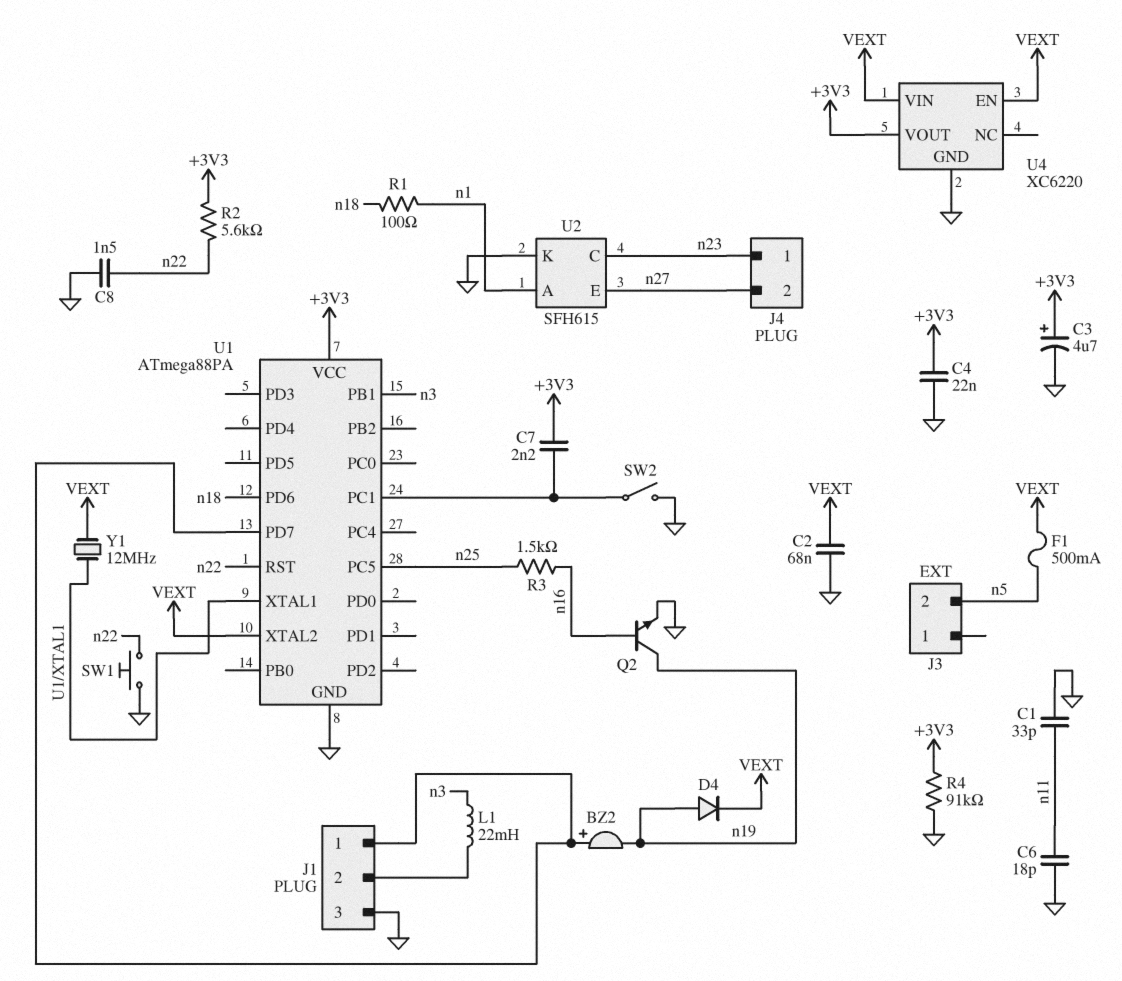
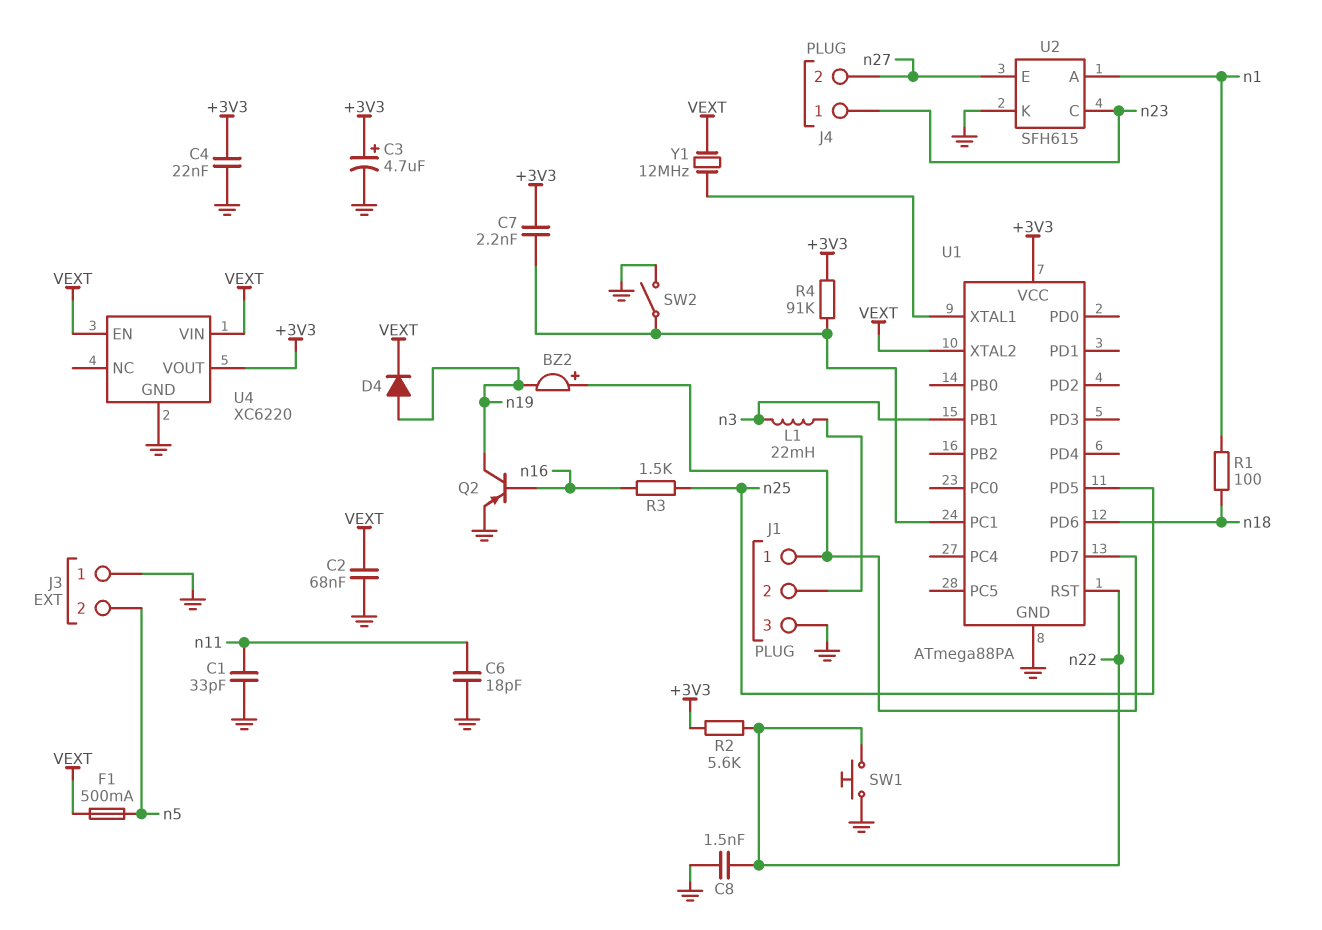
J3 pin 1: none -> GND
Q2: NPN (B n16, C n19, E GND) -> PNP (B n16, C n19, E GND)
R4: 91k (+3V3, GND) -> 91k (+3V3, U1/PC1)
U1 pin PC5: n25 -> none
U1 pin PD5: none -> n25

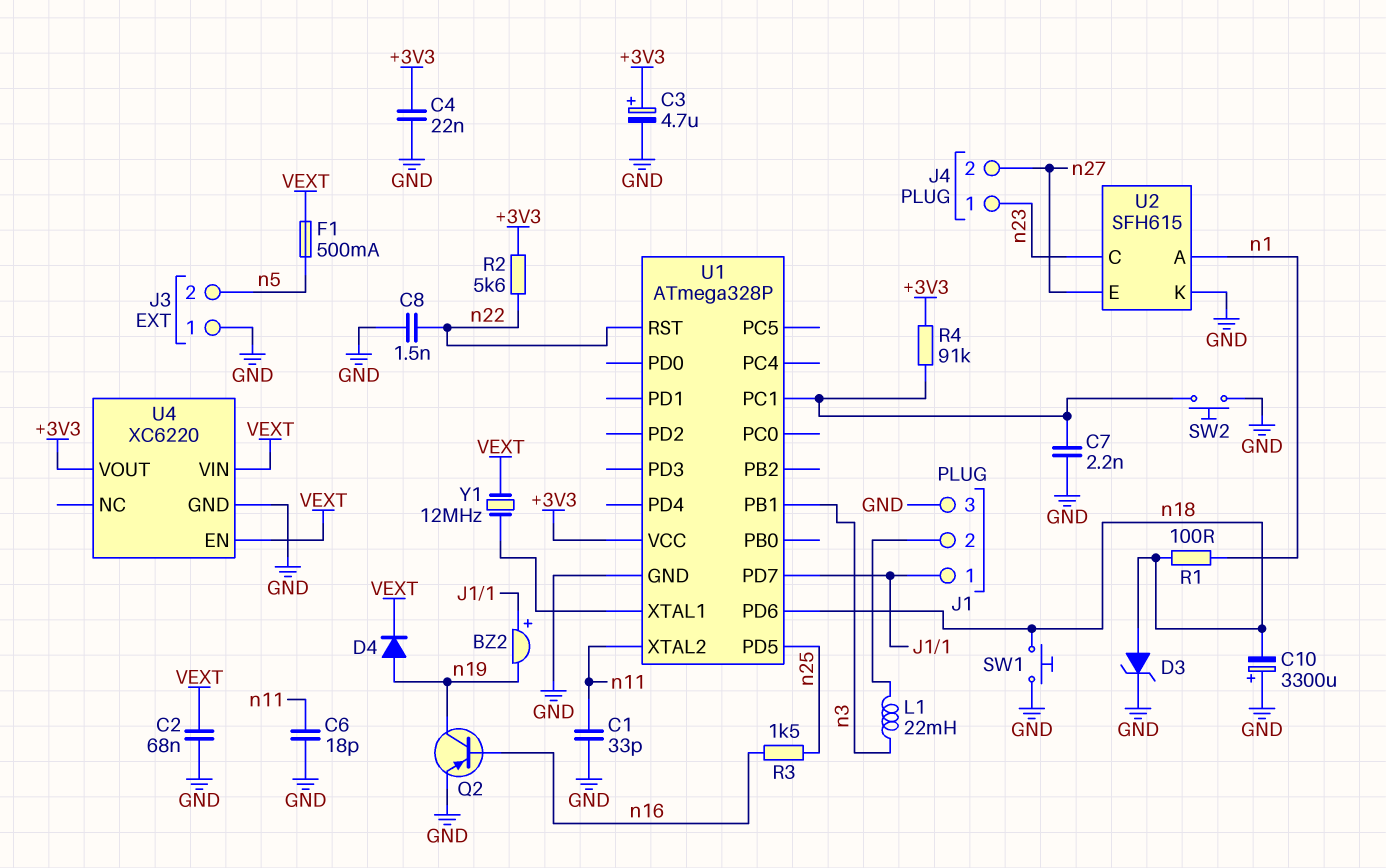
C7: 2.2nF (+3V3, U1/PC1) -> 2.2nF (GND, U1/PC1)
C10: none -> 3300uF (plus GND, minus n18)
D3: none -> zener (A n18, K GND)
SW1: button (GND, n22) -> button (GND, n18)
SW2: switch (GND, U1/PC1) -> button (GND, U1/PC1)
U1: ATmega88PA -> ATmega328P
U1 pin XTAL2: VEXT -> n11

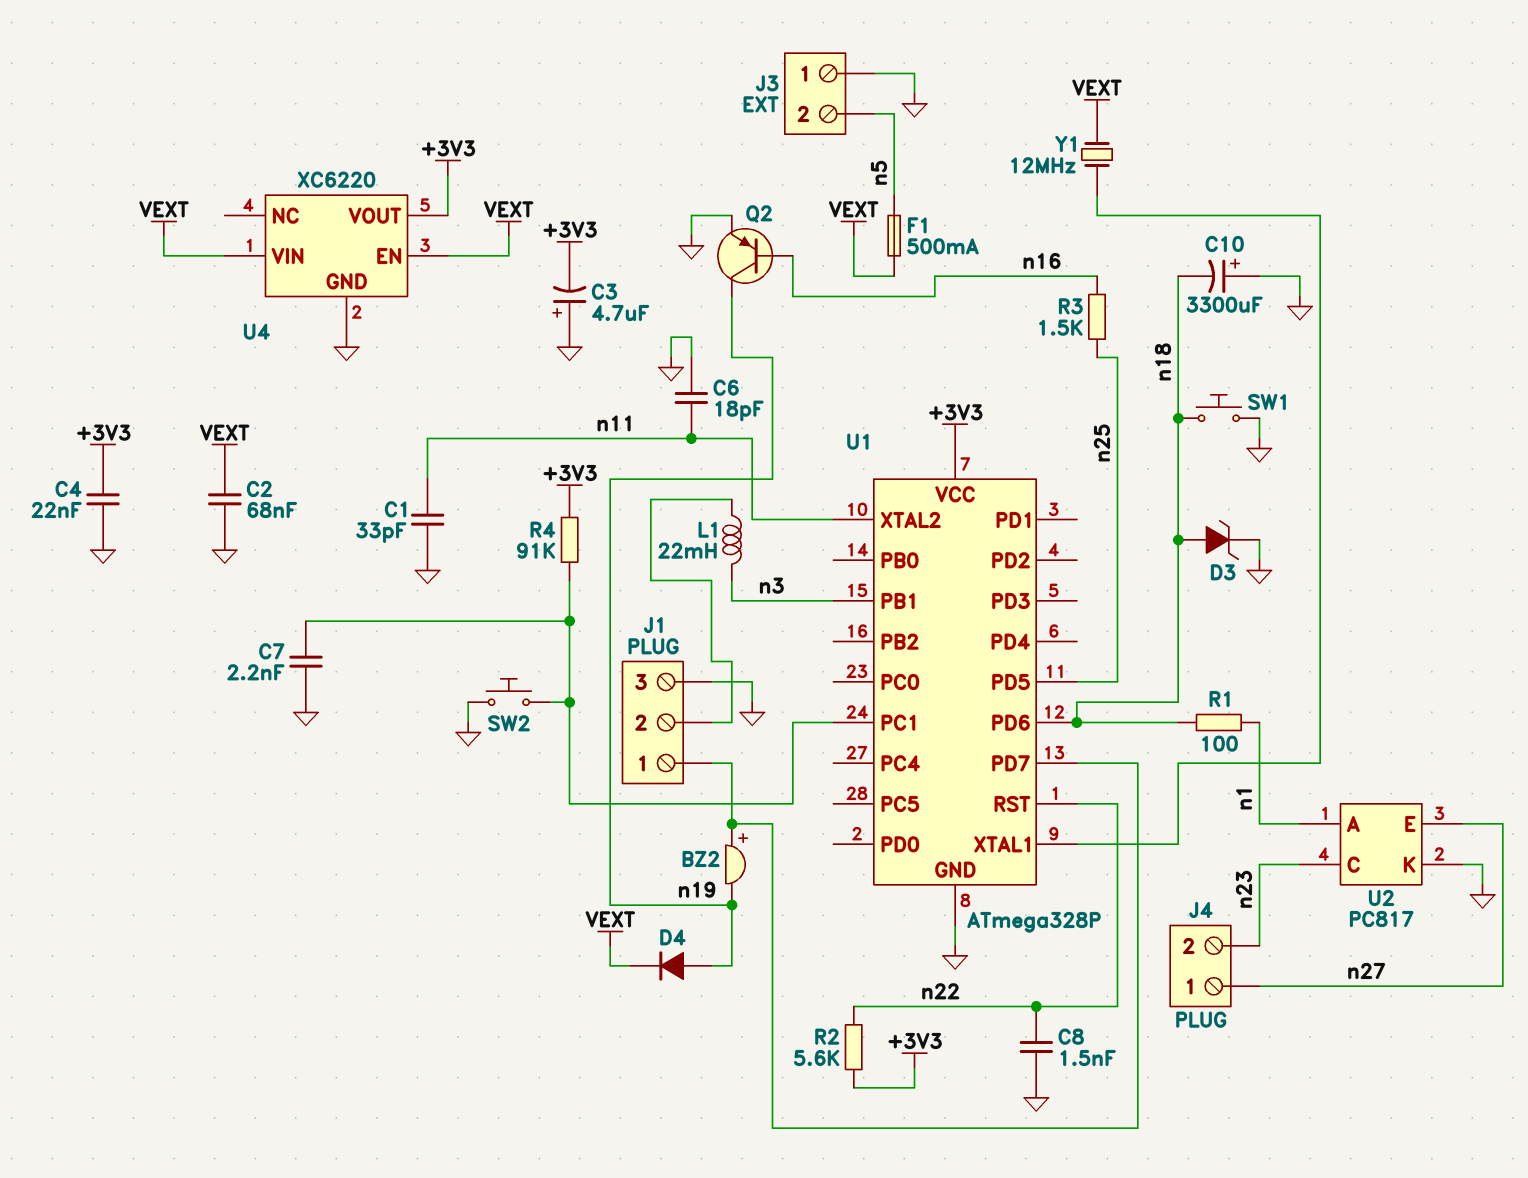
C3: 4.7uF (plus +3V3, minus GND) -> 4.7uF (plus GND, minus +3V3)
J4 pin 1: n23 -> n27
J4 pin 2: n27 -> n23
U2: SFH615 -> PC817

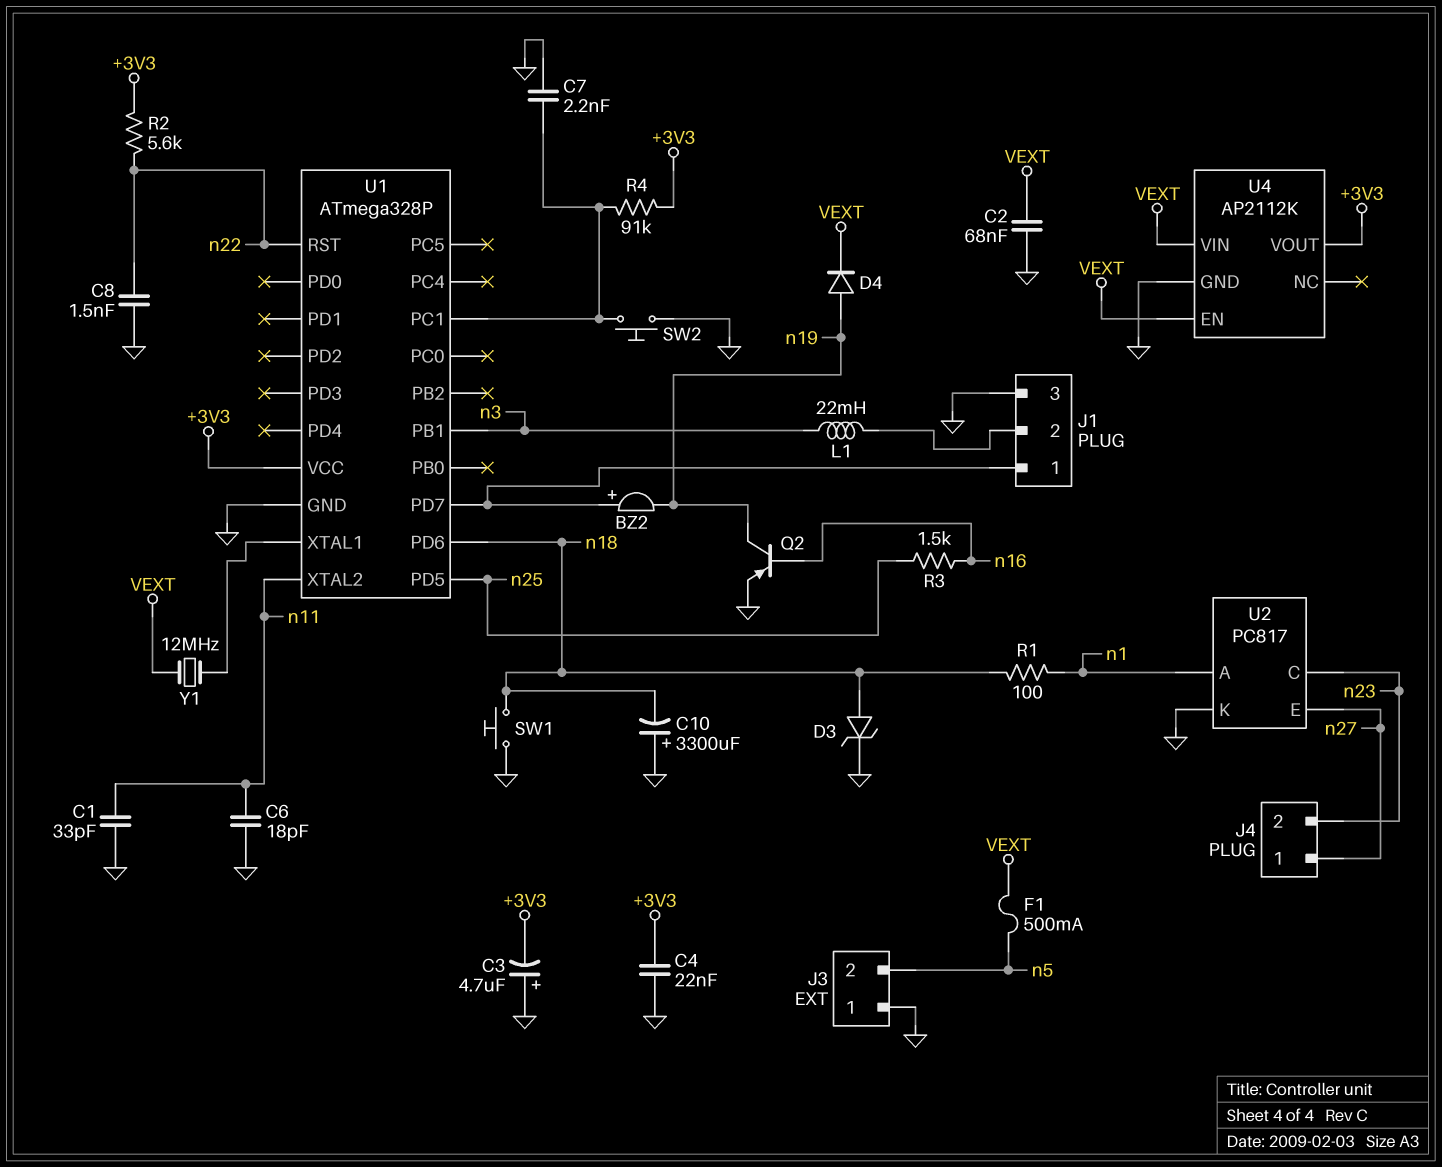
U4: XC6220 -> AP2112K

